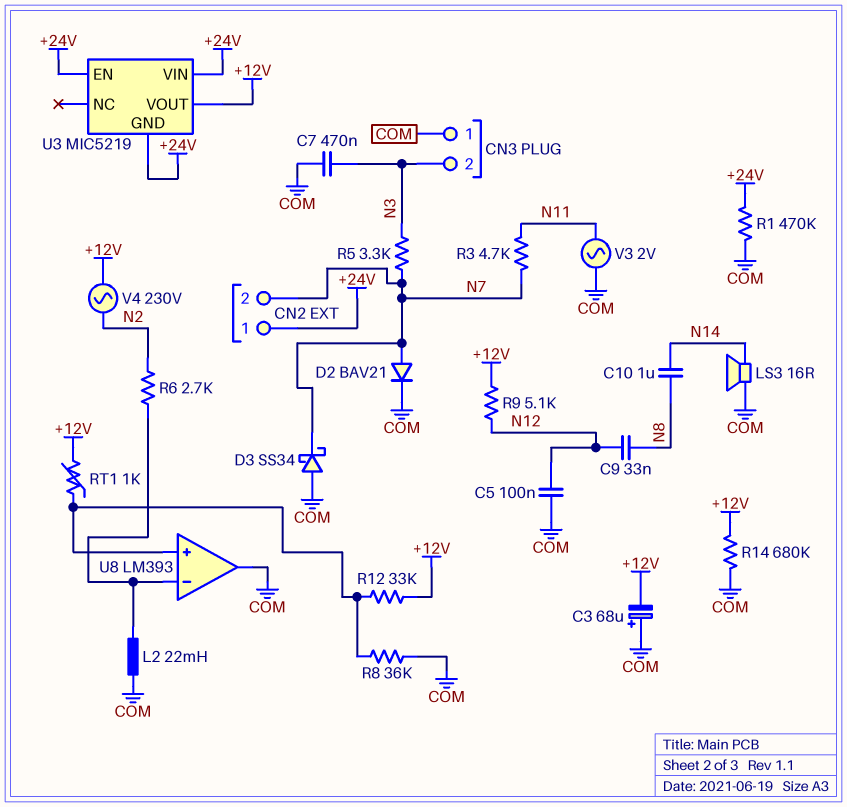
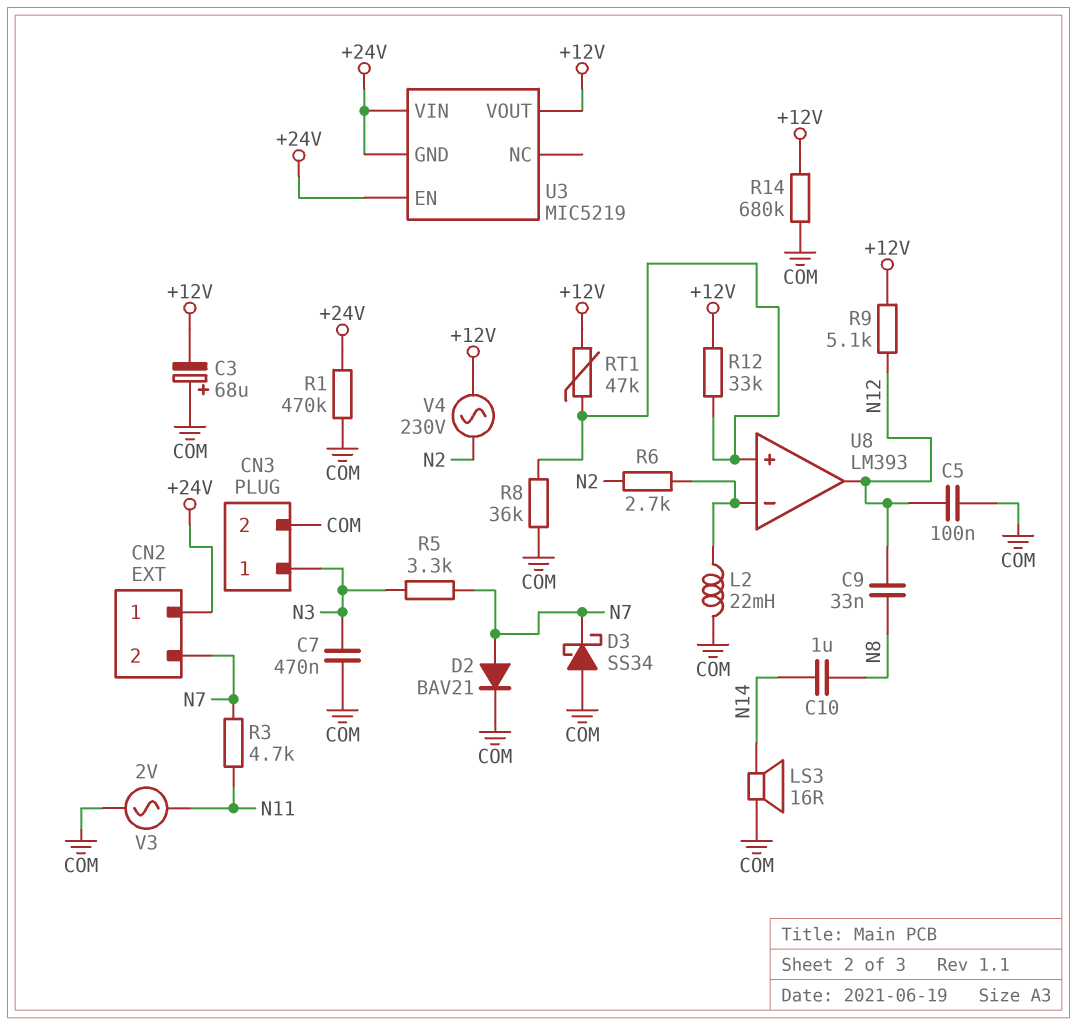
CN3 pin 1: COM -> N3
CN3 pin 2: N3 -> COM
RT1: 1k (+12V, U8/in+) -> 47k (+12V, U8/in+)
U8 pin out: COM -> N12

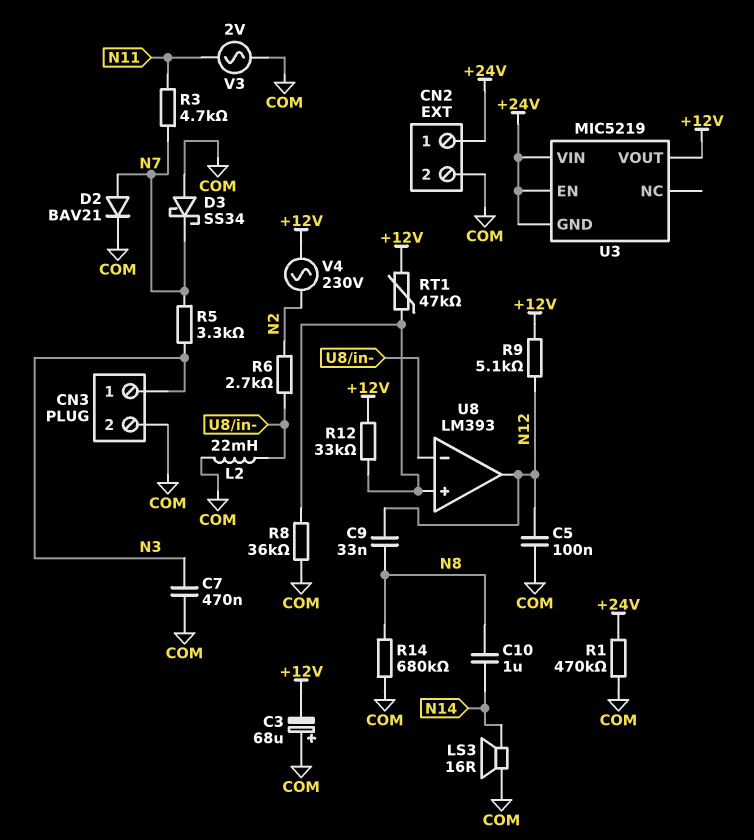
CN2 pin 2: N7 -> COM
R14: 680k (+12V, COM) -> 680k (COM, N8)

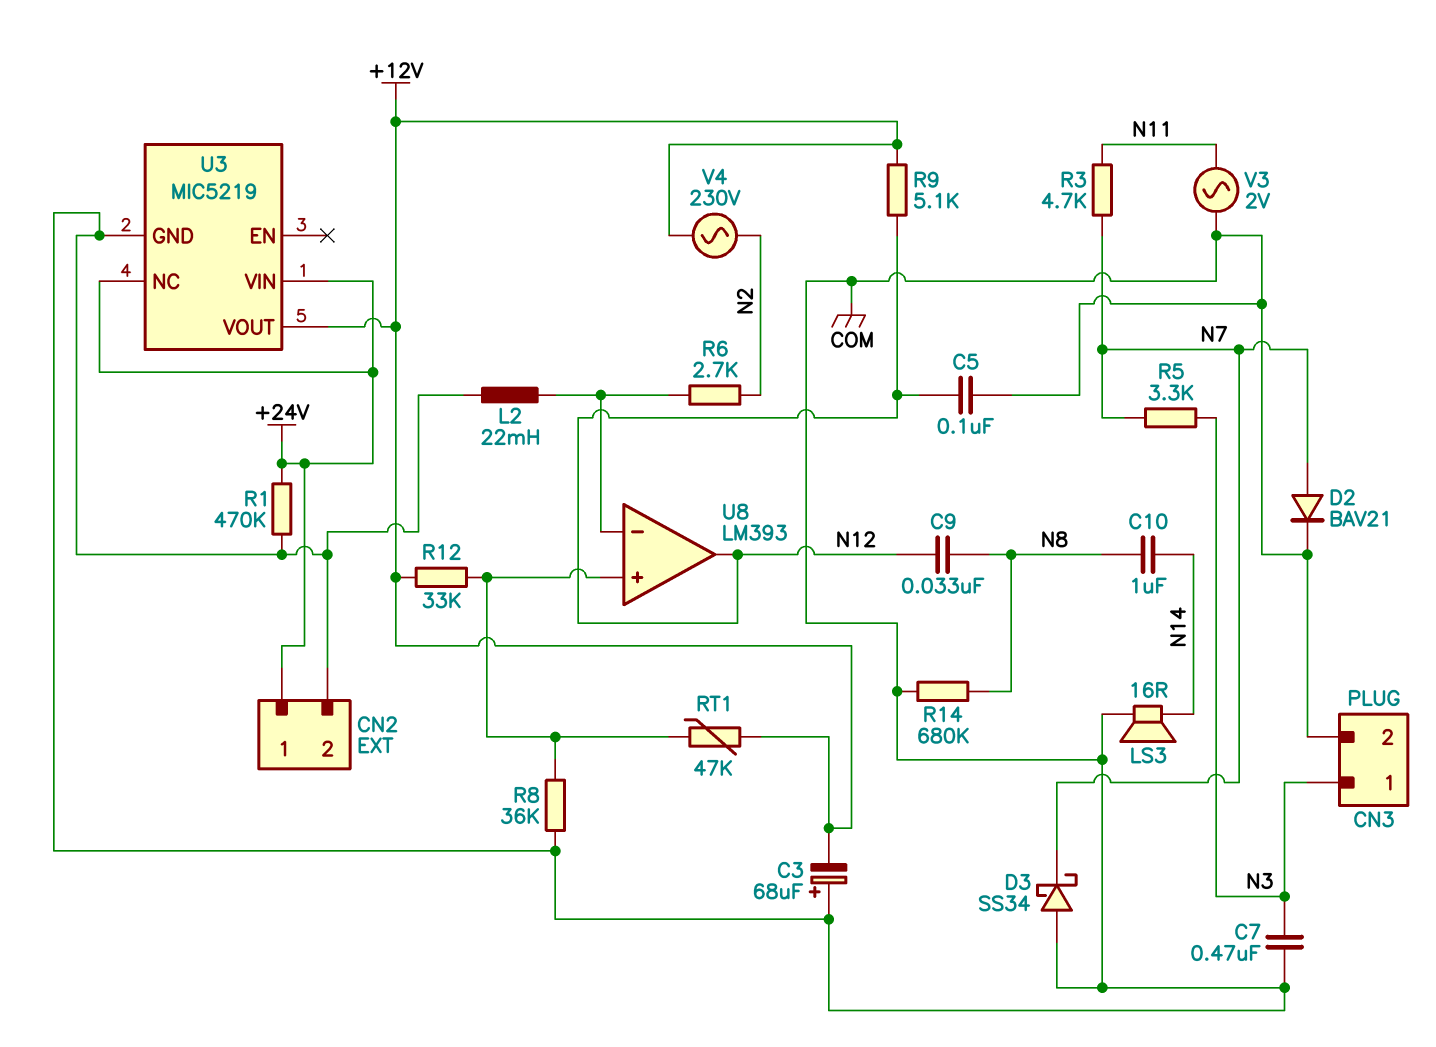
U3 pin EN: +24V -> none
U3 pin GND: +24V -> COM
U3 pin NC: none -> +24V

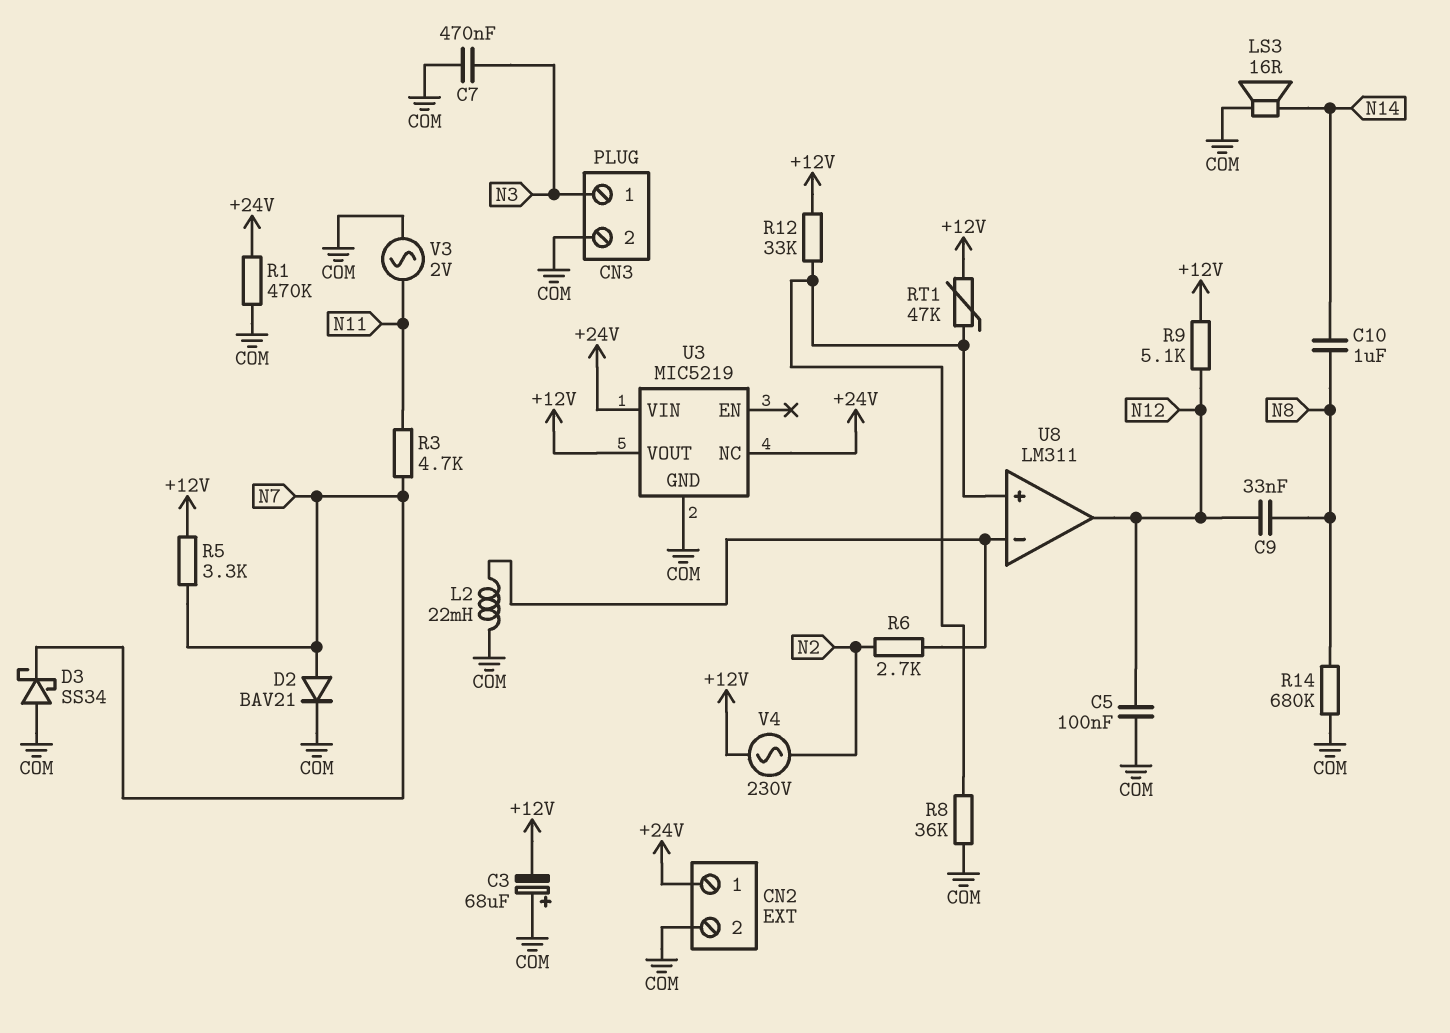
R5: 3.3k (N3, N7) -> 3.3k (+12V, N7)
U8: LM393 -> LM311

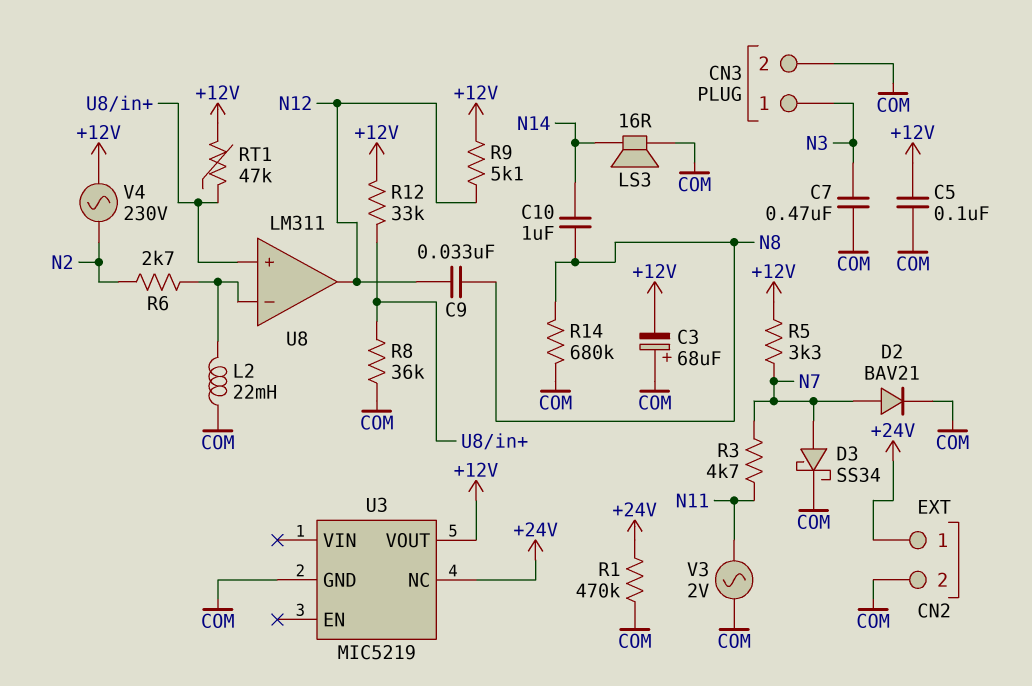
C5: 100nF (COM, N12) -> 100nF (+12V, COM)
D3: schottky SS34 (A COM, K N7) -> schottky SS34 (A N7, K COM)
U3 pin VIN: +24V -> none

